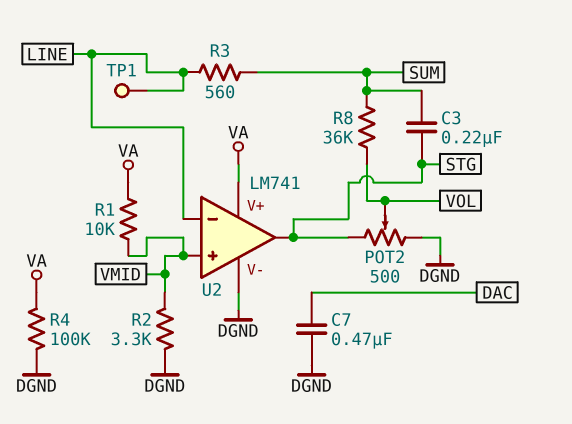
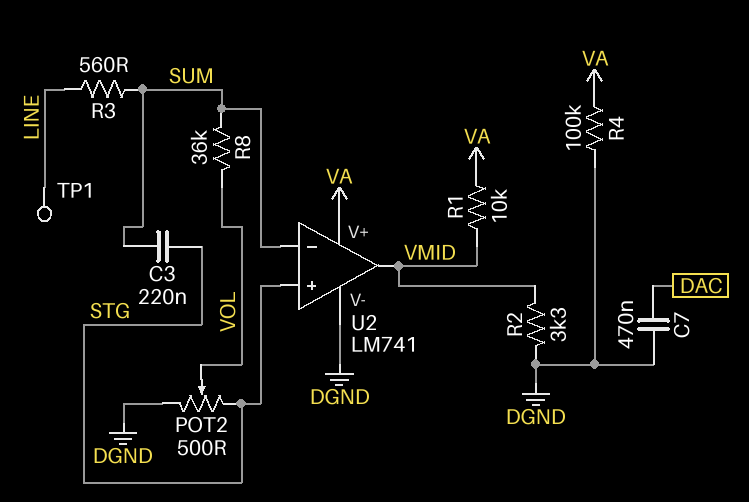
U2 pin in+: VMID -> STG
U2 pin in-: LINE -> SUM
U2 pin out: STG -> VMID

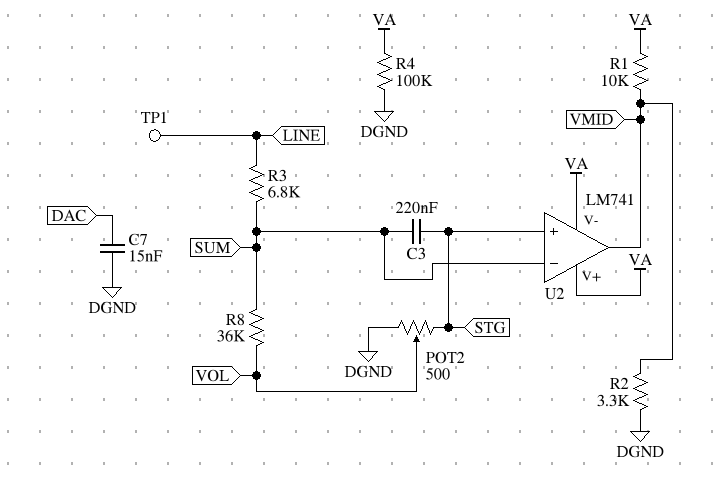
C7: 470nF (DAC, DGND) -> 15nF (DAC, DGND)
R3: 560 (LINE, SUM) -> 6.8k (LINE, SUM)
U2 pin V-: DGND -> VA

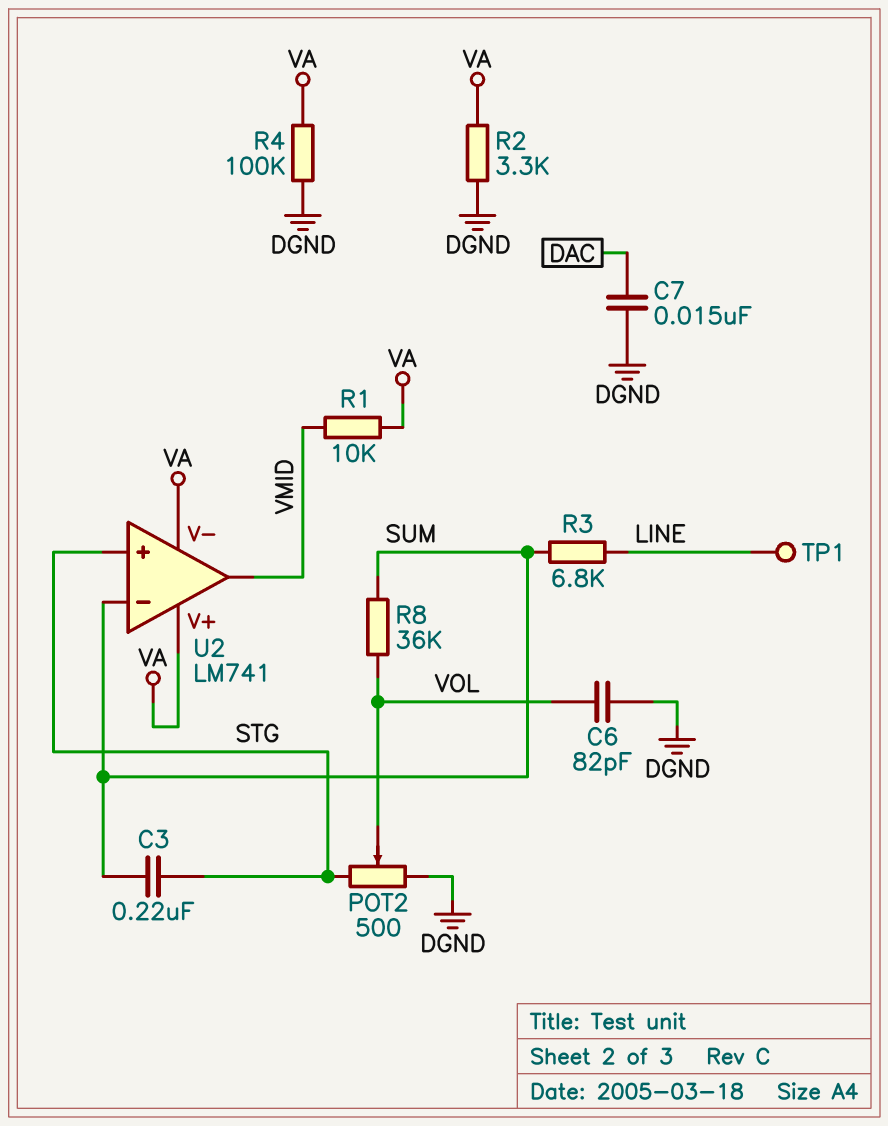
C6: none -> 82pF (DGND, VOL)
R2: 3.3k (DGND, VMID) -> 3.3k (DGND, VA)

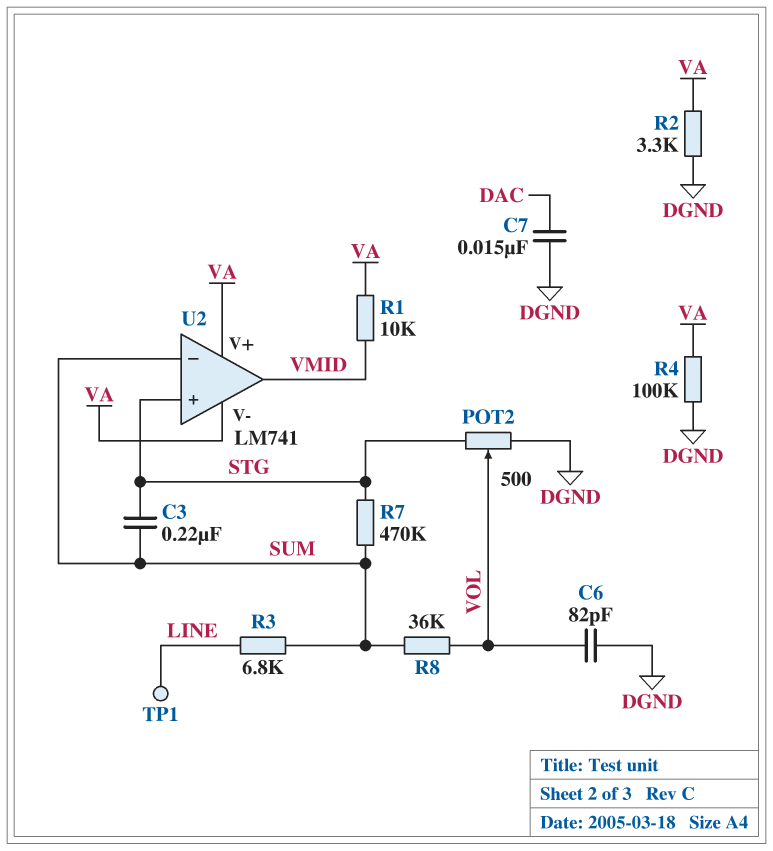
R7: none -> 470k (STG, SUM)

